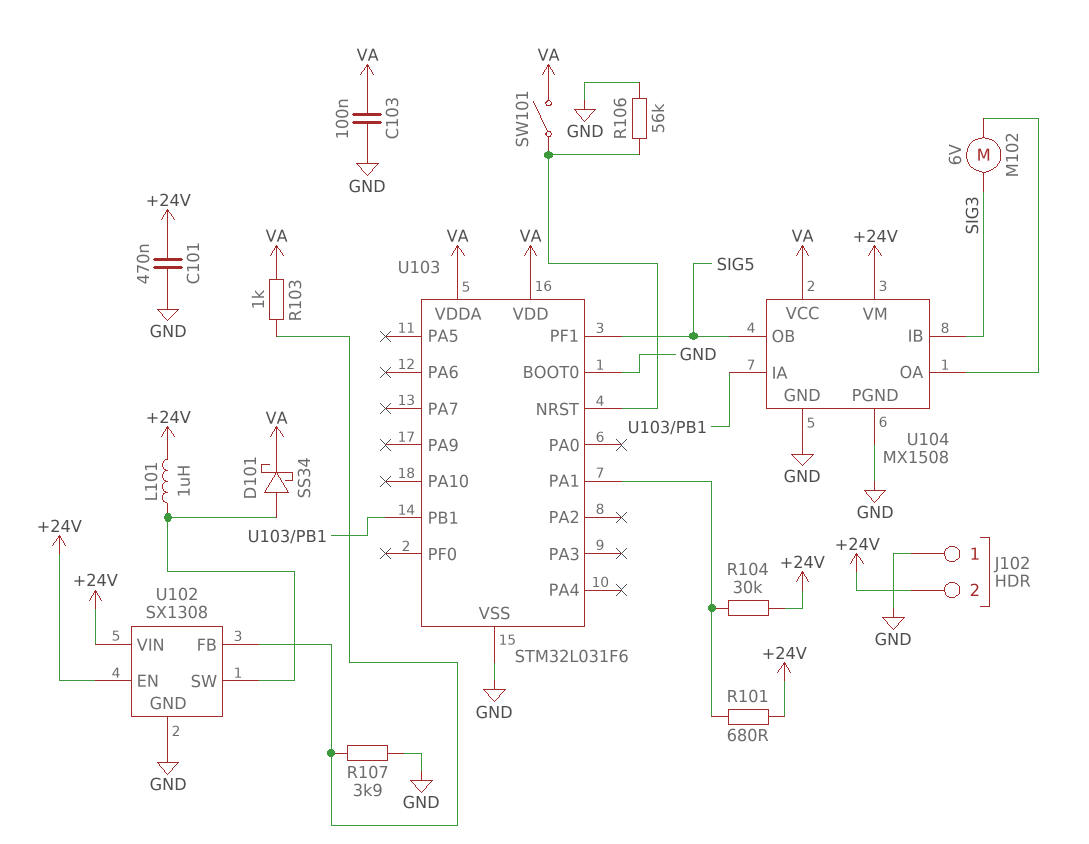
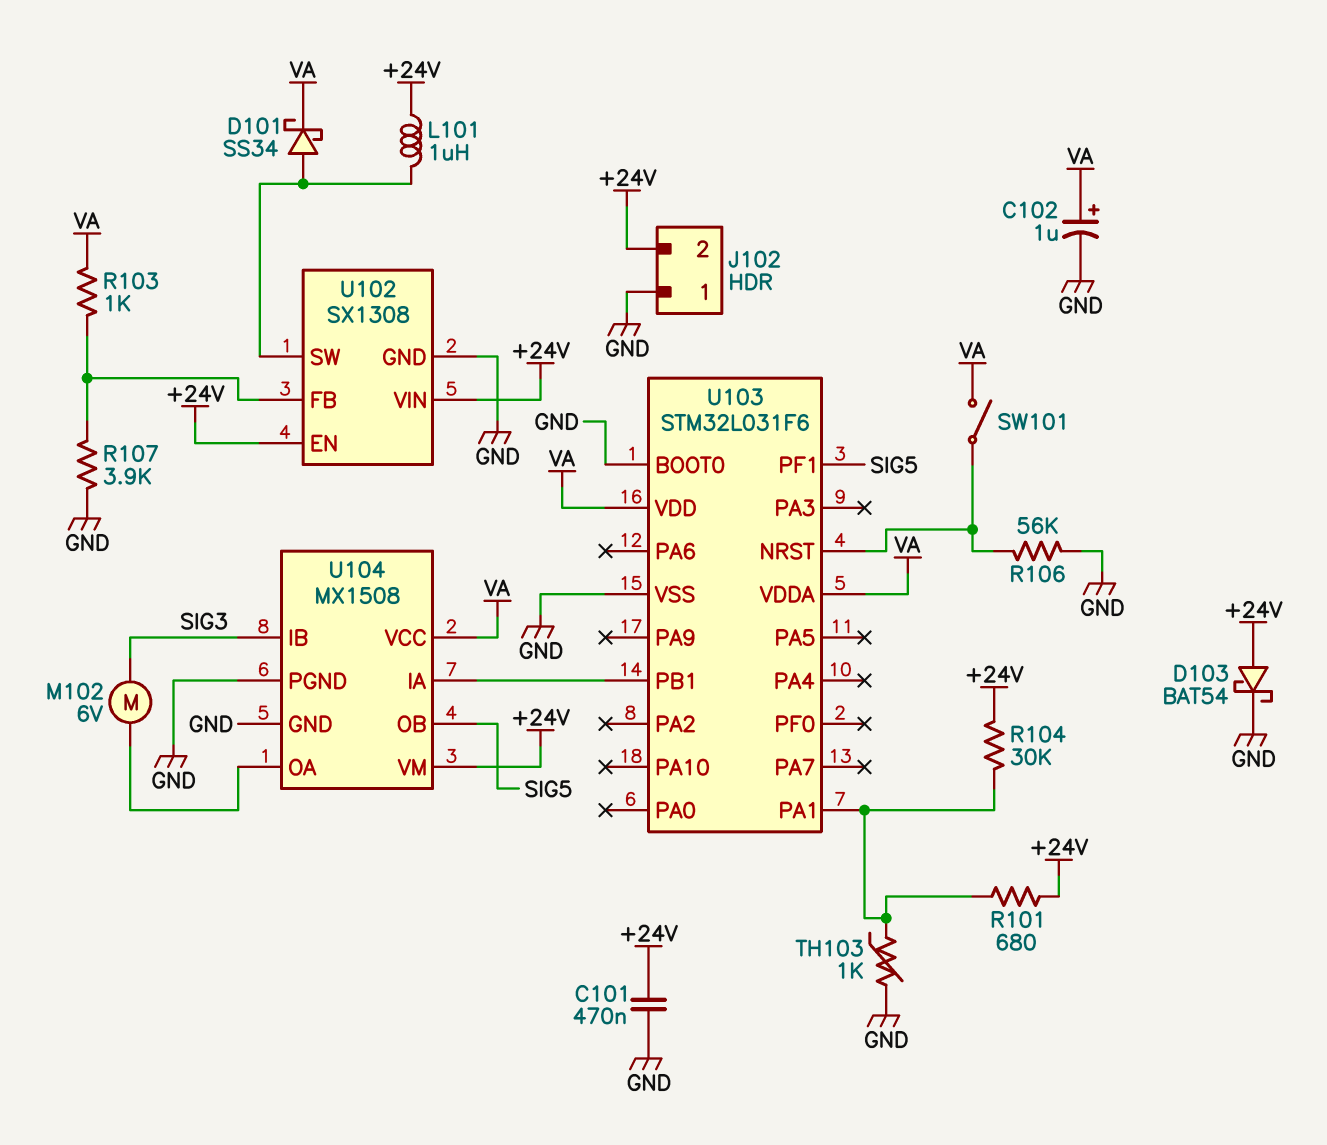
C102: none -> 1uF (plus VA, minus GND)
C103: 100nF (GND, VA) -> none
D103: none -> schottky BAT54 (A +24V, K GND)
TH103: none -> 1k (GND, U103/PA1)

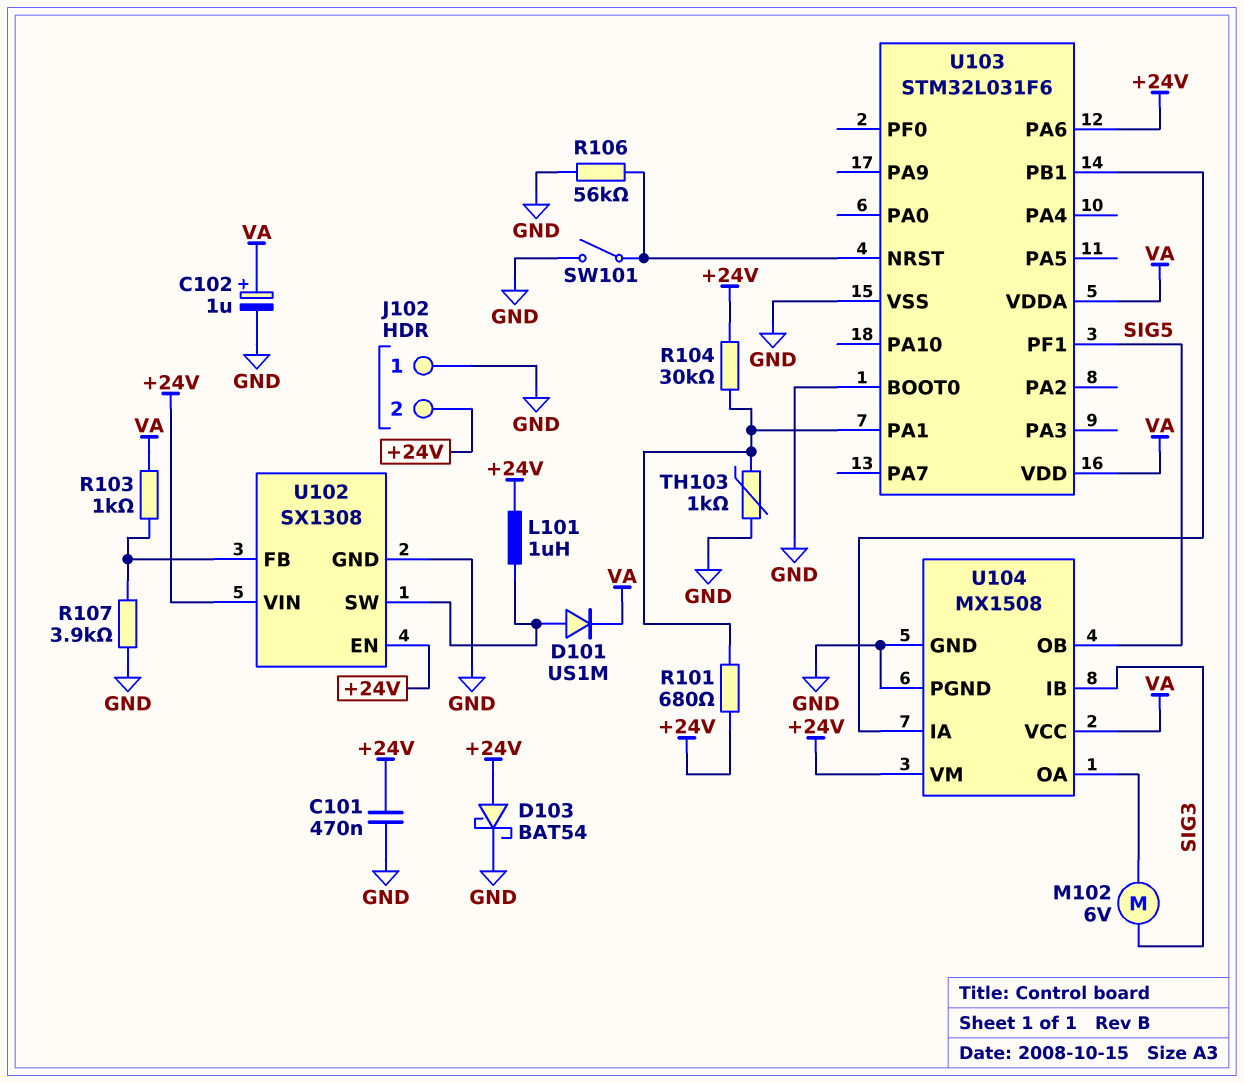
D101: schottky SS34 (A U102/SW, K VA) -> diode US1M (A U102/SW, K VA)
SW101: switch (U103/NRST, VA) -> switch (GND, U103/NRST)
U103 pin PA6: none -> +24V

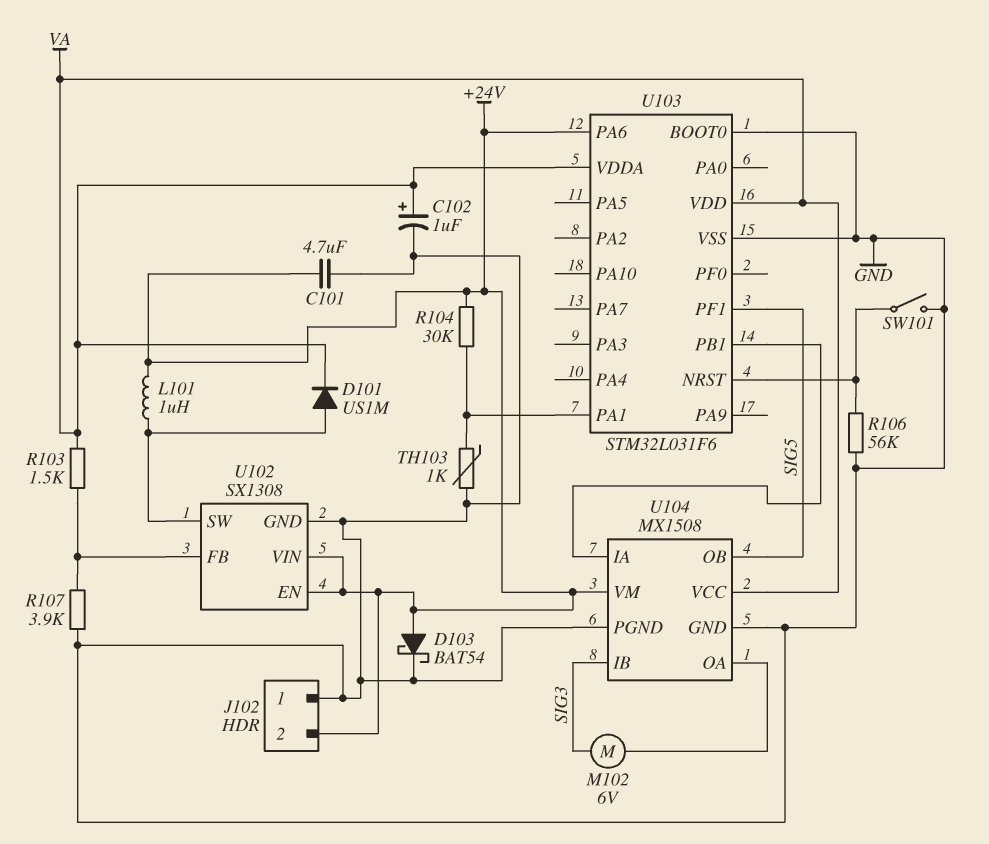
C101: 470nF (+24V, GND) -> 4.7uF (+24V, GND)
R101: 680 (+24V, U103/PA1) -> none
R103: 1k (U102/FB, VA) -> 1.5k (U102/FB, VA)

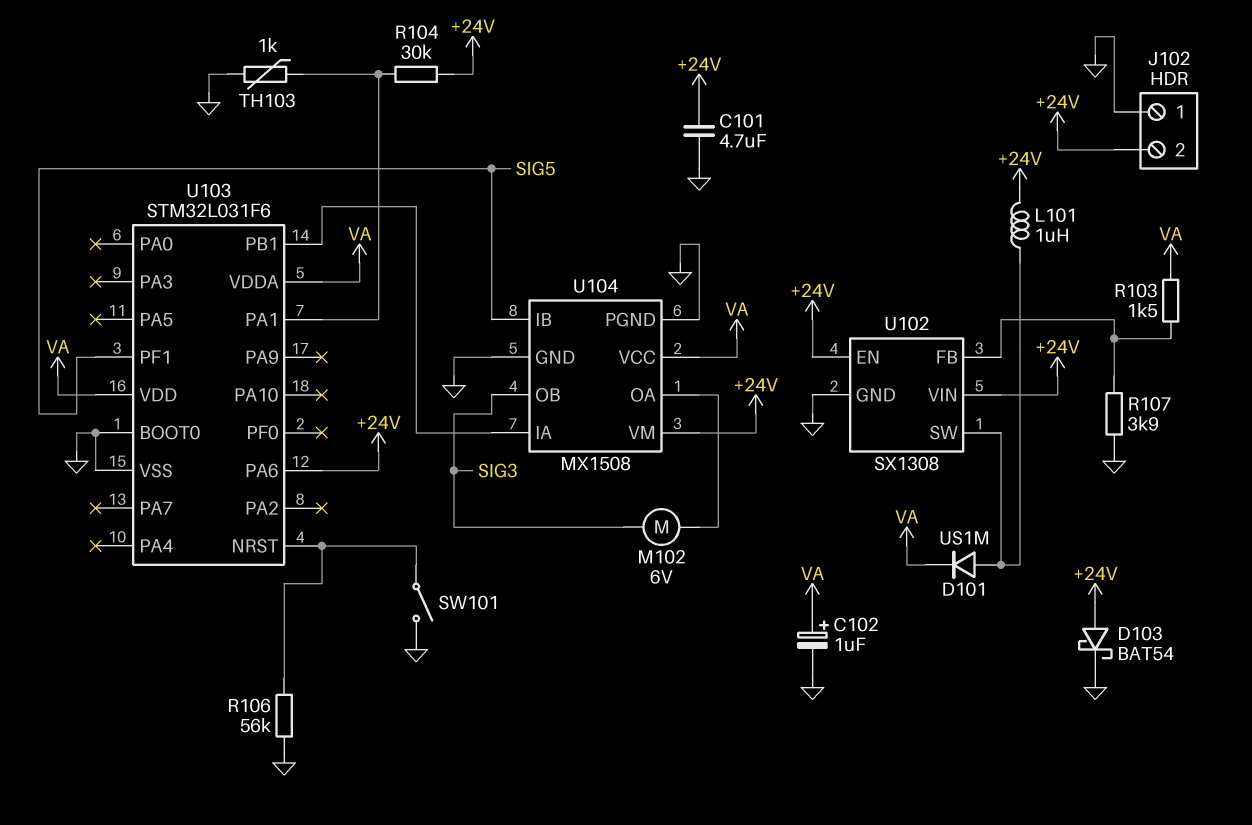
U104 pin IB: SIG3 -> SIG5
U104 pin OB: SIG5 -> SIG3

